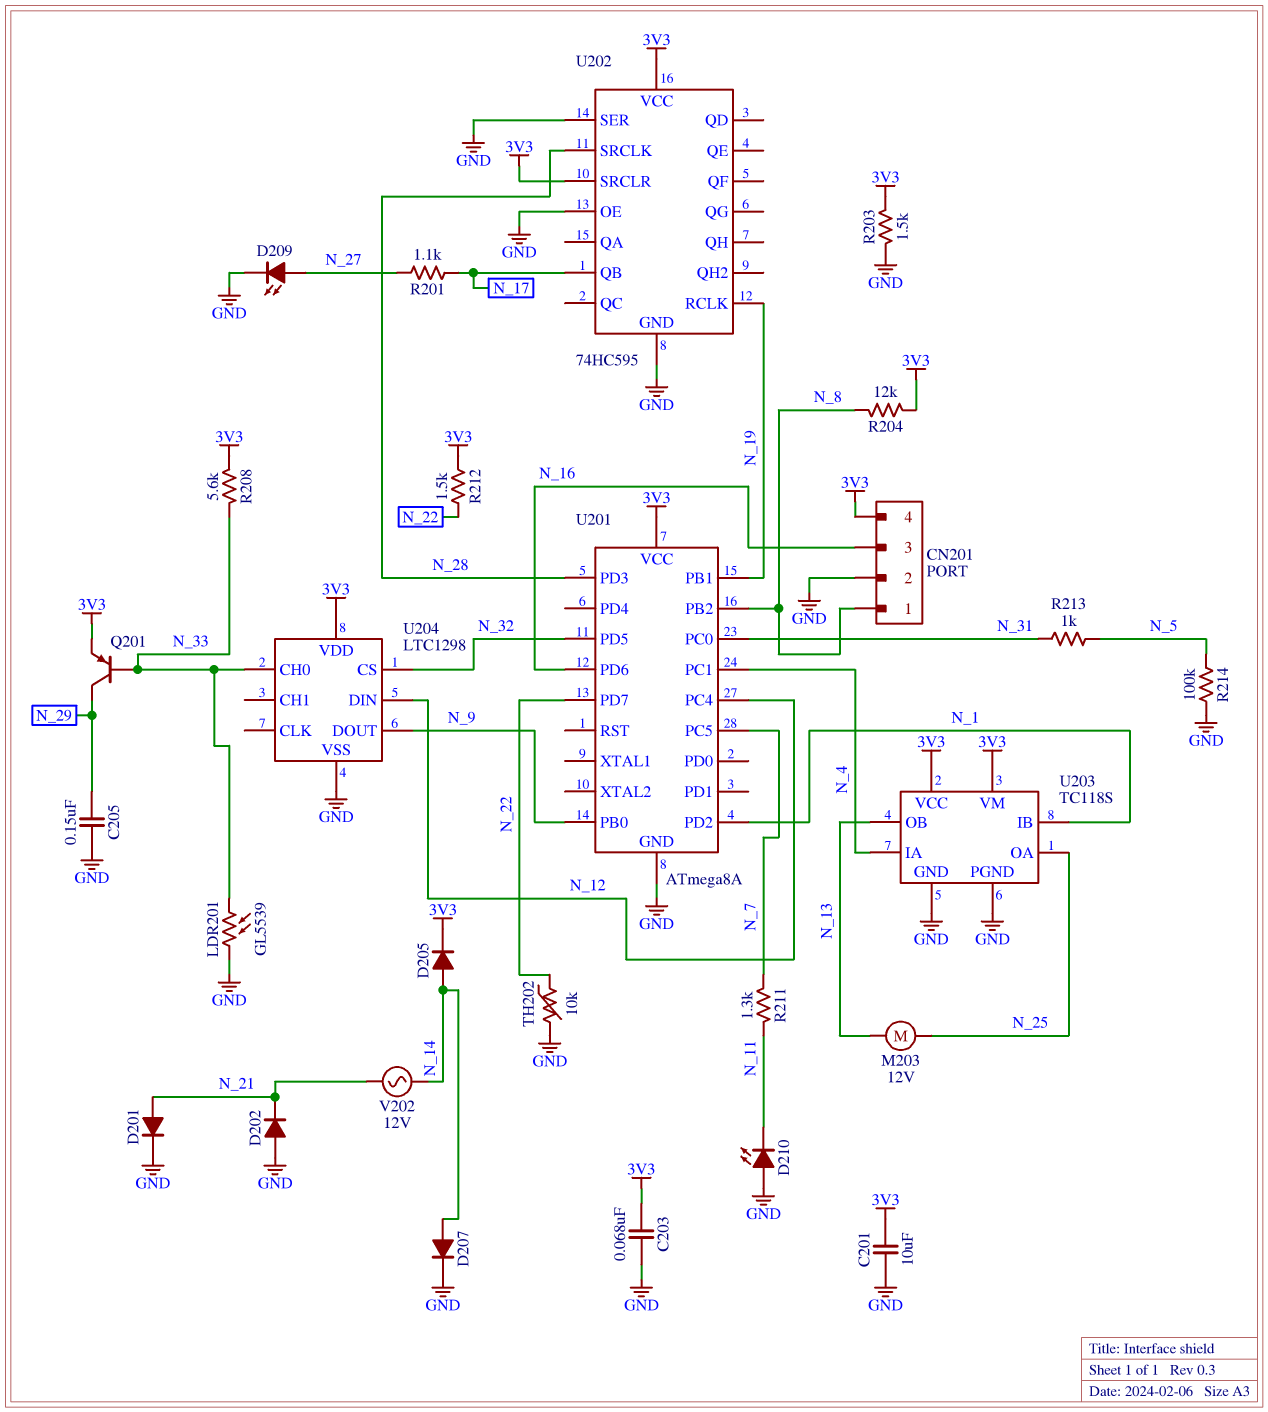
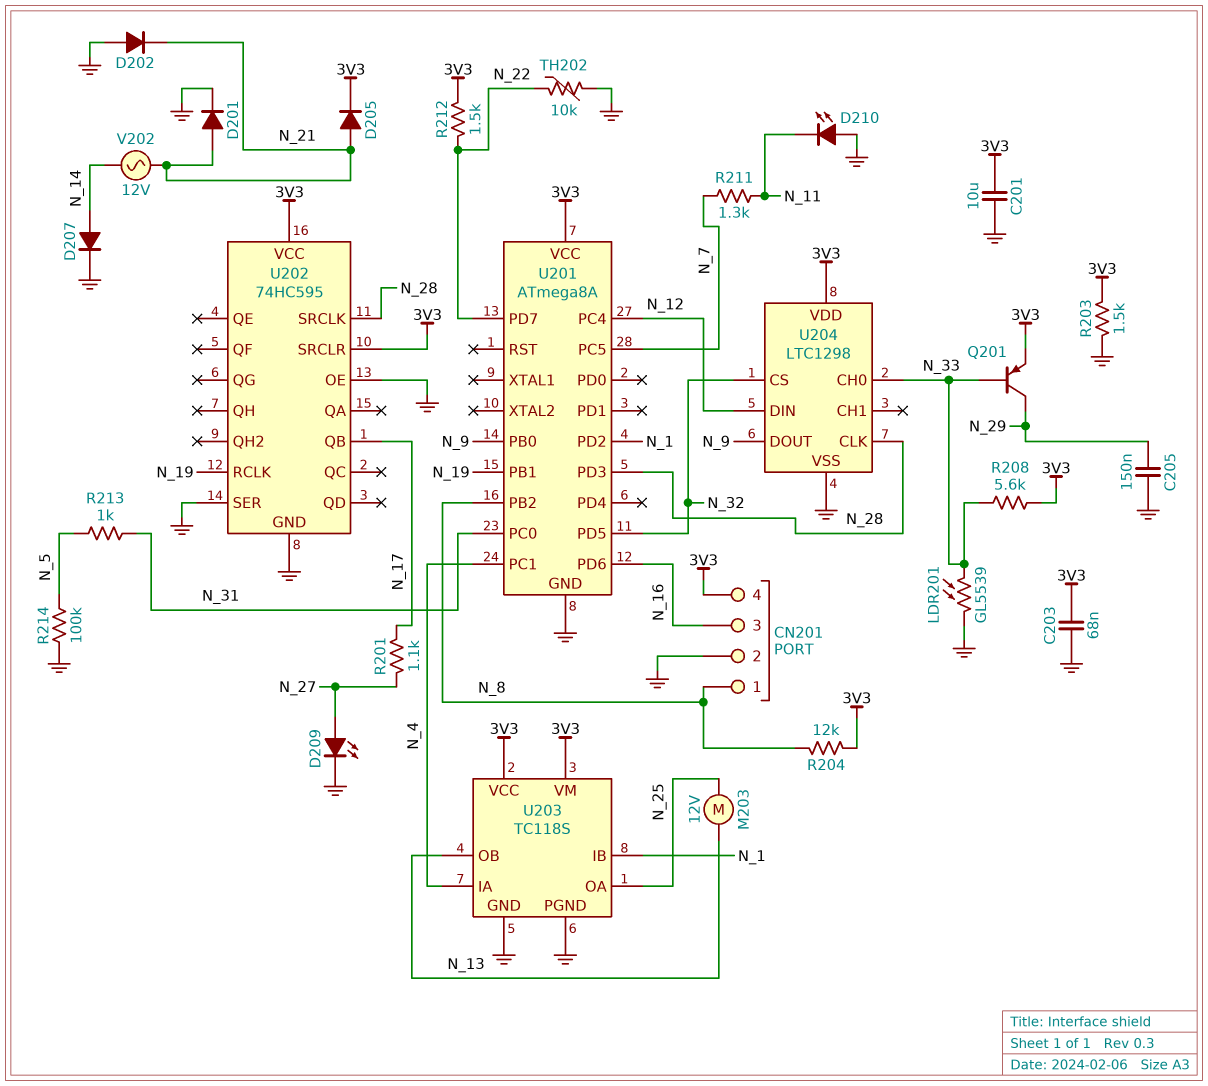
D205: diode (A N_14, K 3V3) -> diode (A N_21, K 3V3)
U204 pin CLK: none -> N_28

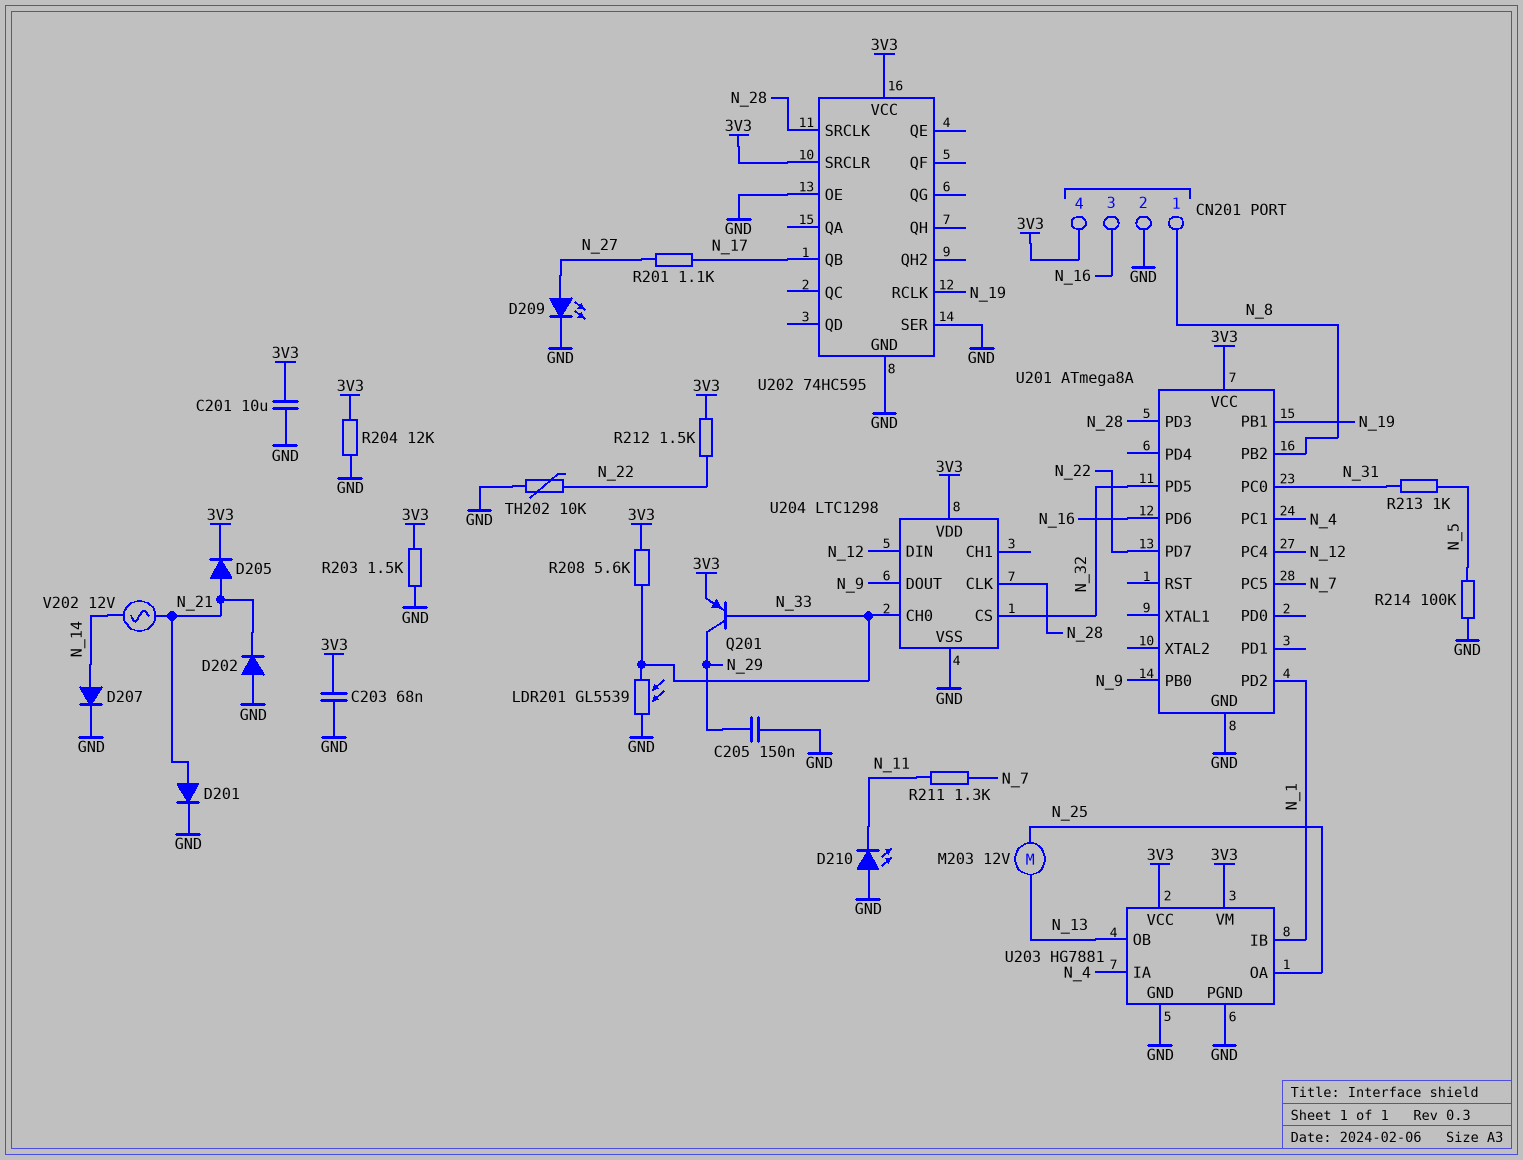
R204: 12k (3V3, N_8) -> 12k (3V3, GND)
U203: TC118S -> HG7881

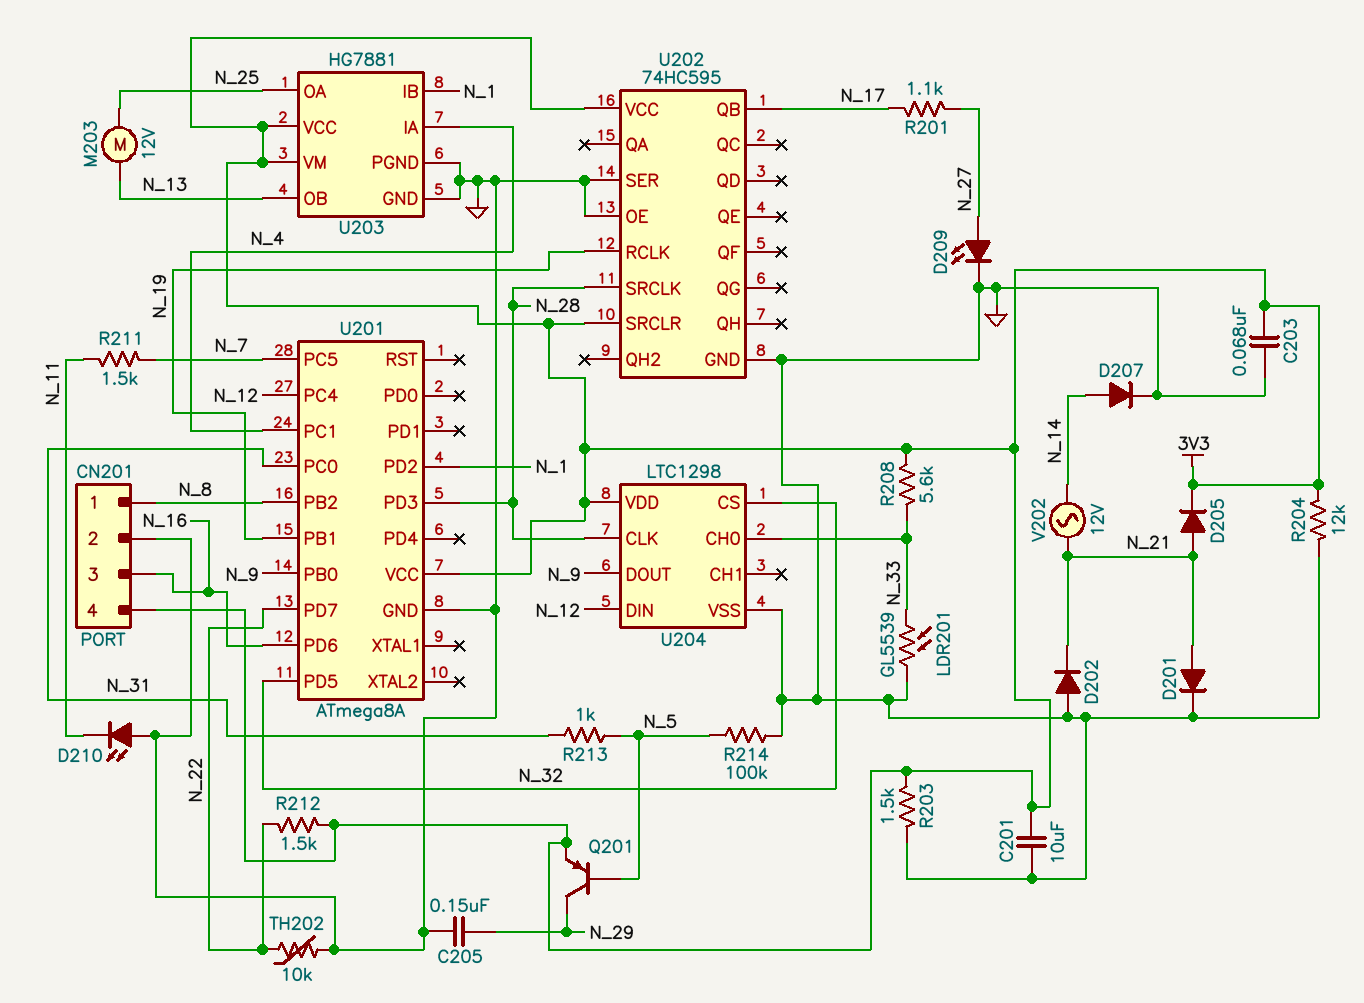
Q201: PNP (B N_33, C N_29, E 3V3) -> PNP (B N_5, C N_29, E 3V3)
R211: 1.3k (N_7, N_11) -> 1.5k (N_7, N_11)

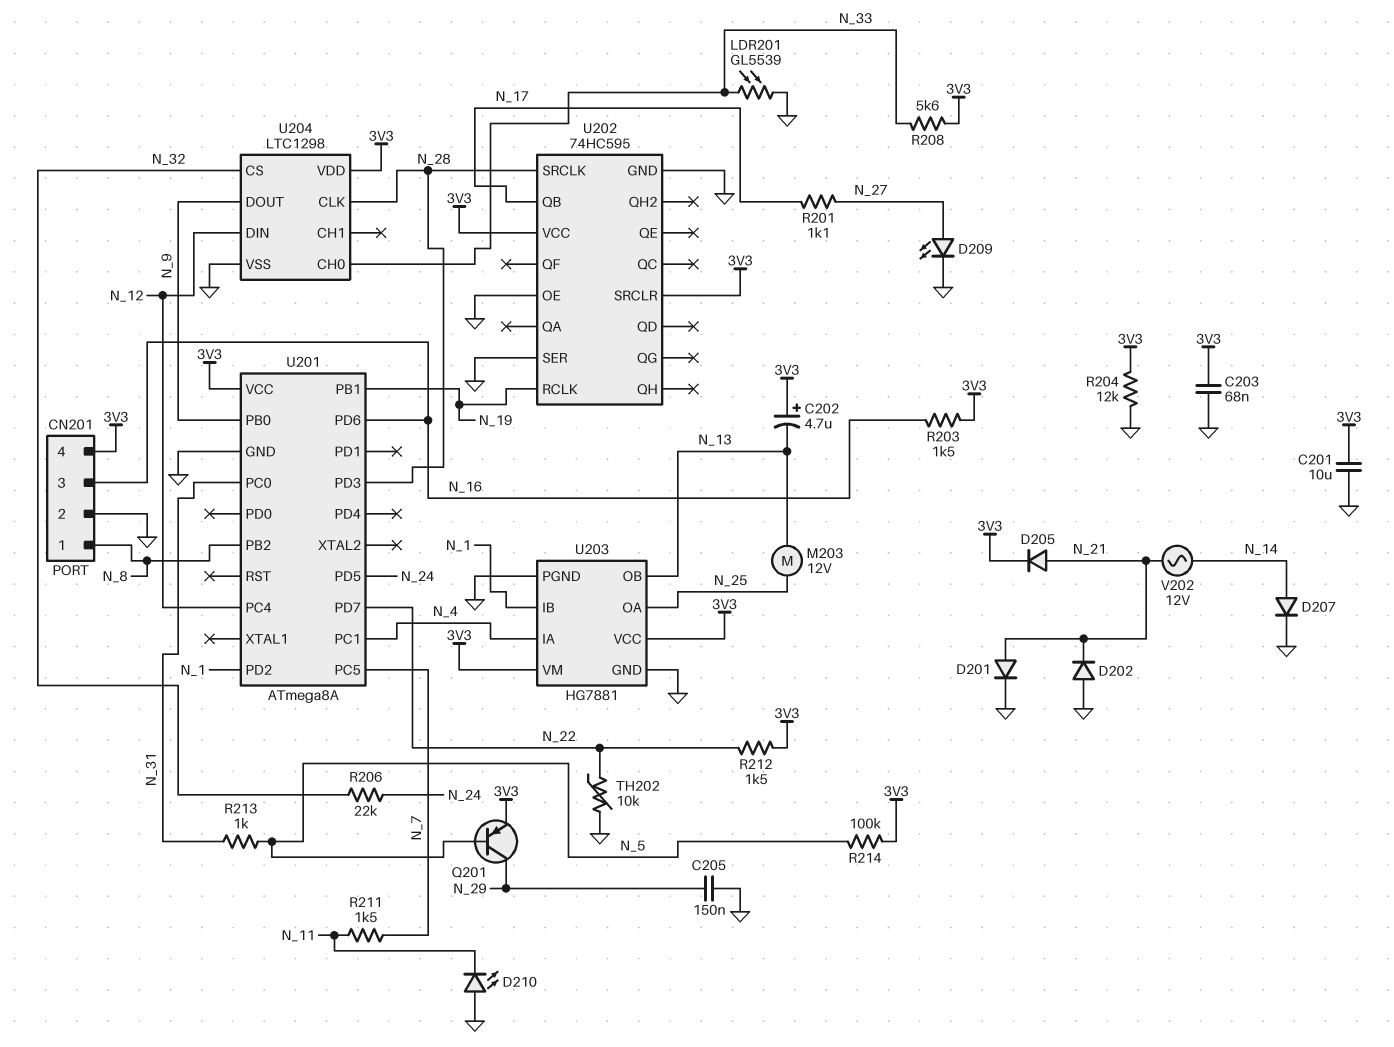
C202: none -> 4.7uF (plus 3V3, minus N_13)
R203: 1.5k (3V3, GND) -> 1.5k (3V3, N_16)
R206: none -> 22k (N_24, N_32)
R214: 100k (GND, N_5) -> 100k (3V3, N_5)
U201 pin PD5: N_32 -> N_24

